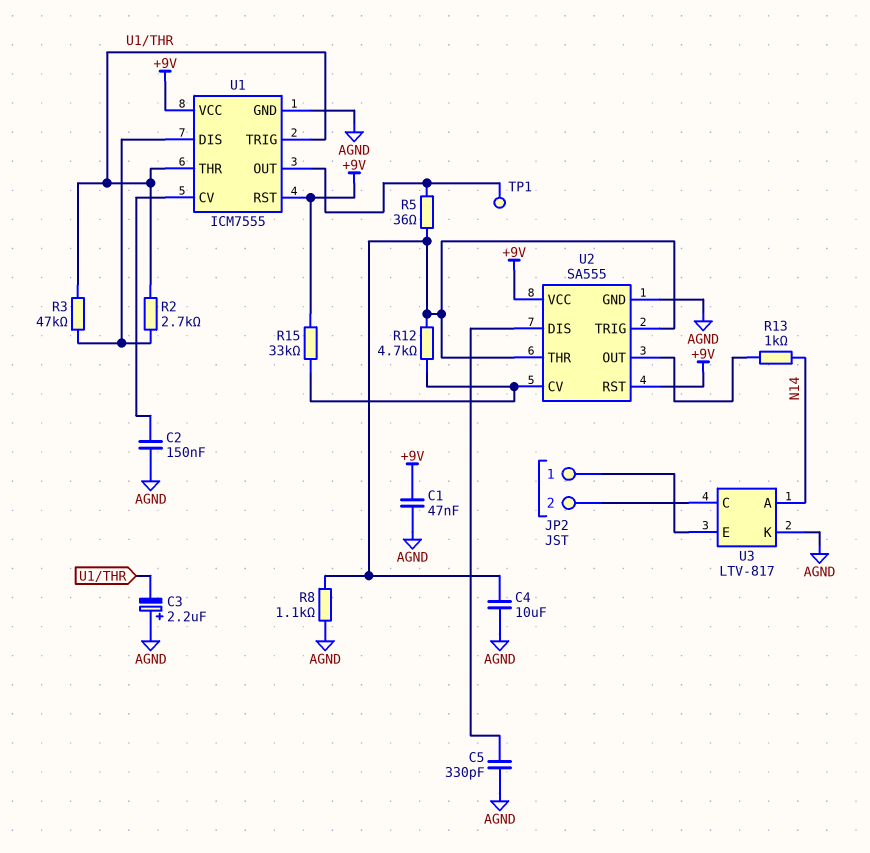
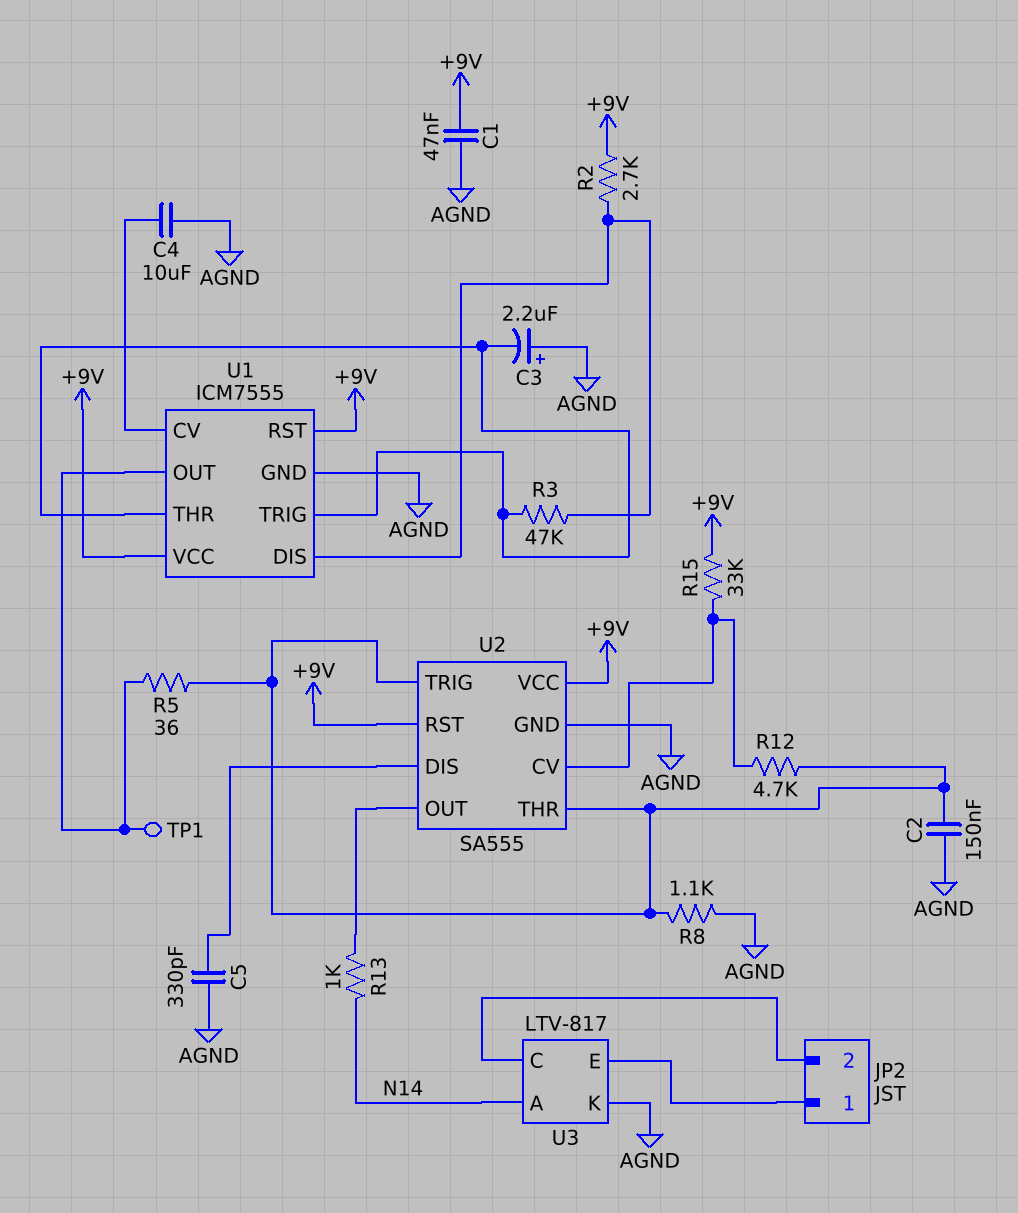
C2: 150nF (AGND, U1/CV) -> 150nF (AGND, U2/THR)
C4: 10uF (AGND, U2/THR) -> 10uF (AGND, U1/CV)
R2: 2.7k (U1/DIS, U1/THR) -> 2.7k (+9V, U1/DIS)

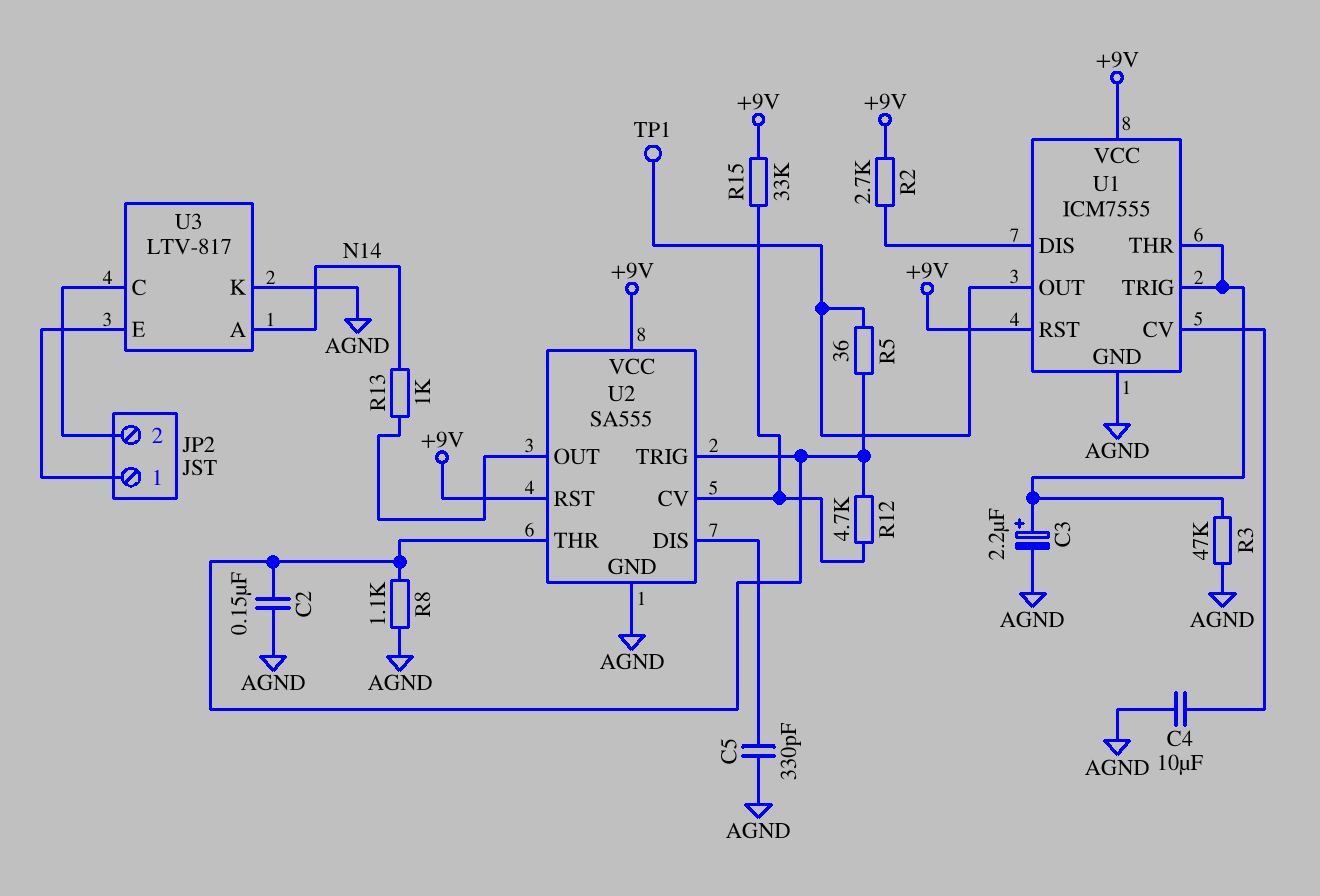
C1: 47nF (+9V, AGND) -> none
C3: 2.2uF (plus AGND, minus U1/THR) -> 2.2uF (plus U1/THR, minus AGND)
R3: 47k (U1/DIS, U1/THR) -> 47k (AGND, U1/THR)

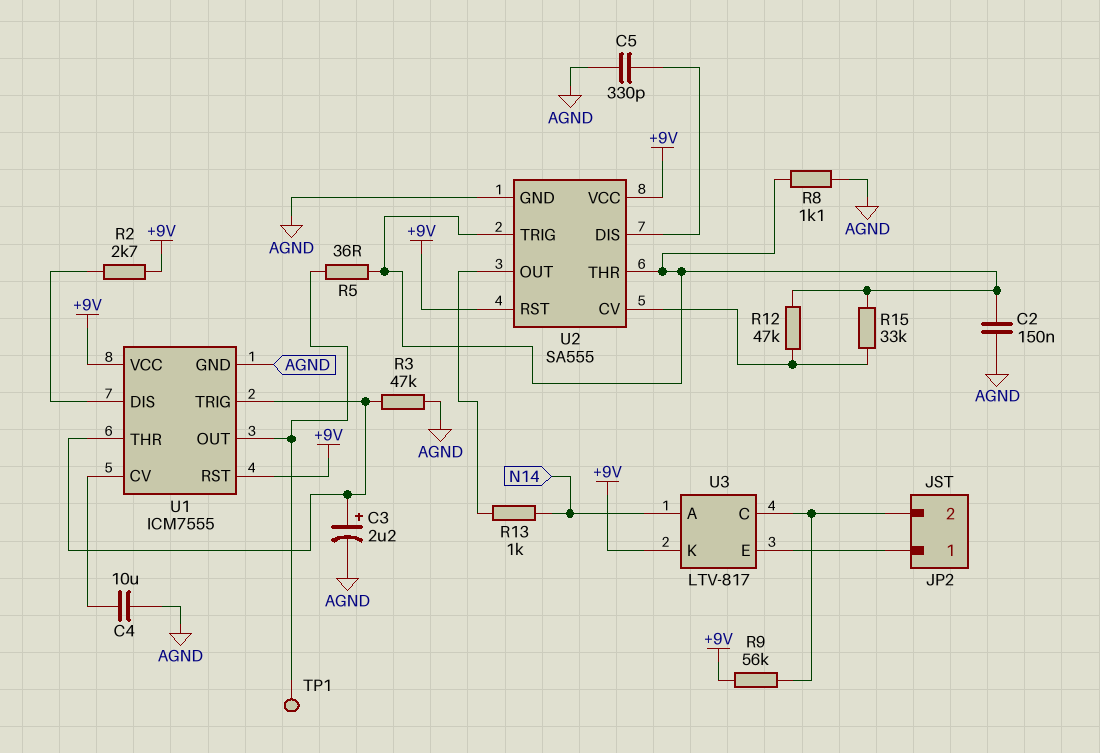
R9: none -> 56k (+9V, JP2/2)
R12: 4.7k (U2/CV, U2/THR) -> 47k (U2/CV, U2/THR)
R15: 33k (+9V, U2/CV) -> 33k (U2/CV, U2/THR)
U3 pin K: AGND -> +9V

